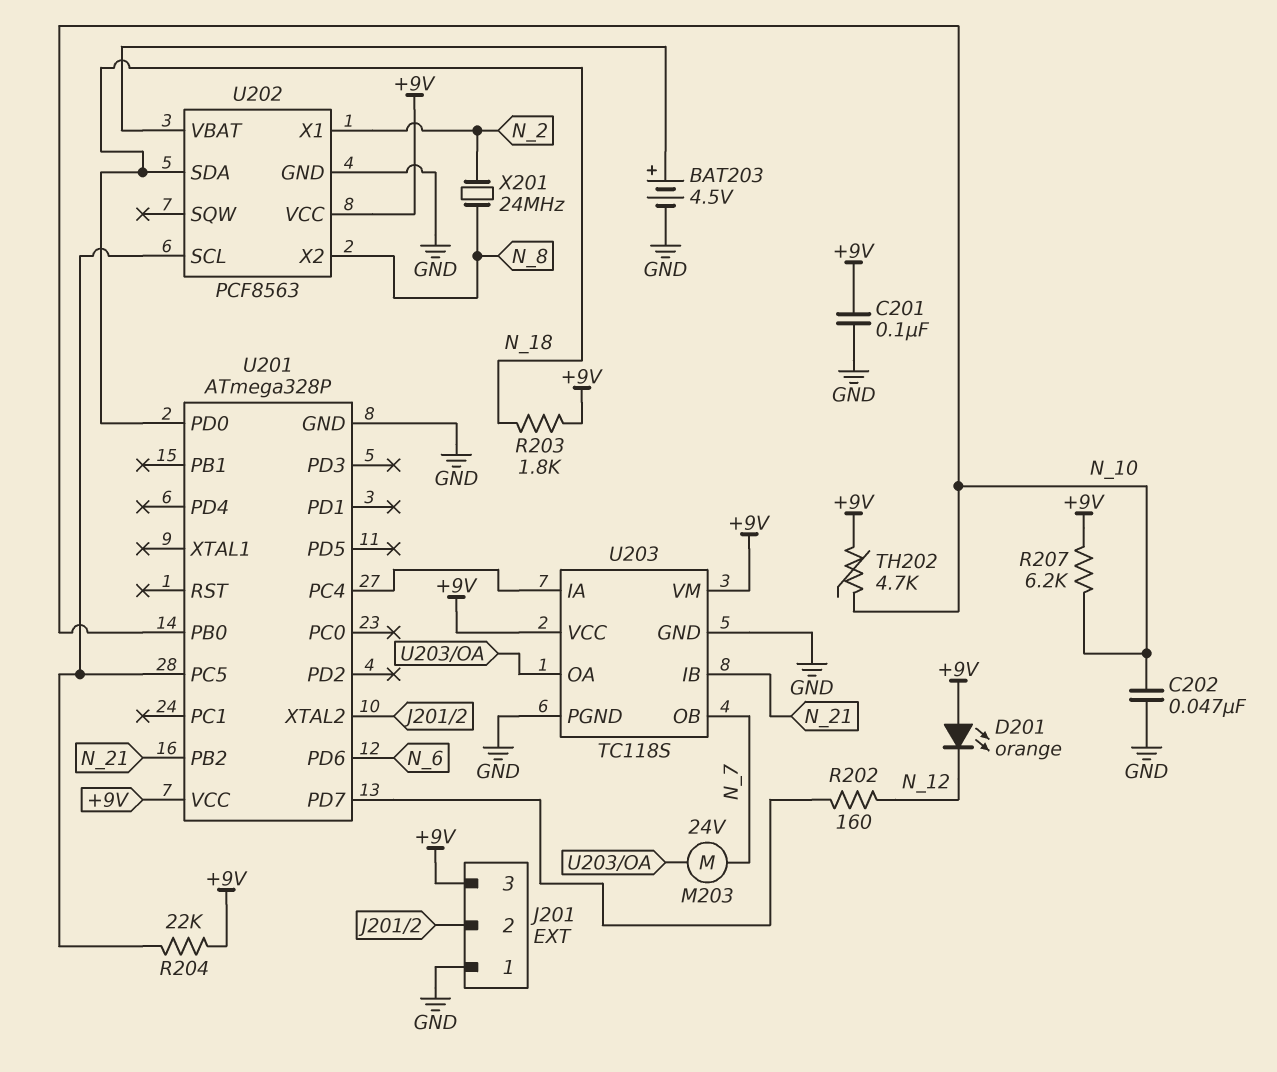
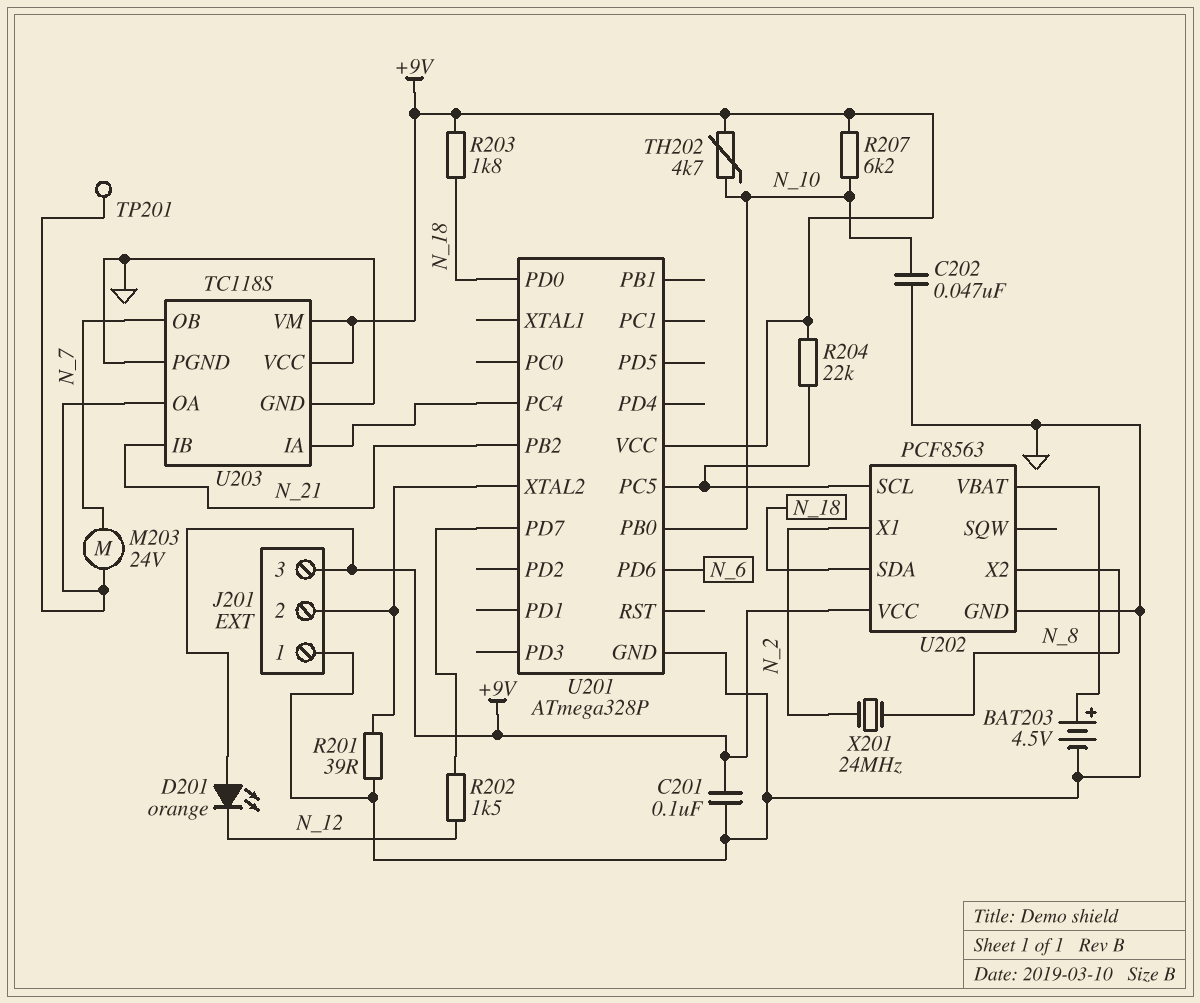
R201: none -> 39 (GND, J201/2)
R202: 160 (N_12, U201/PD7) -> 1.5k (N_12, U201/PD7)
TP201: none -> test point (U203/OA)

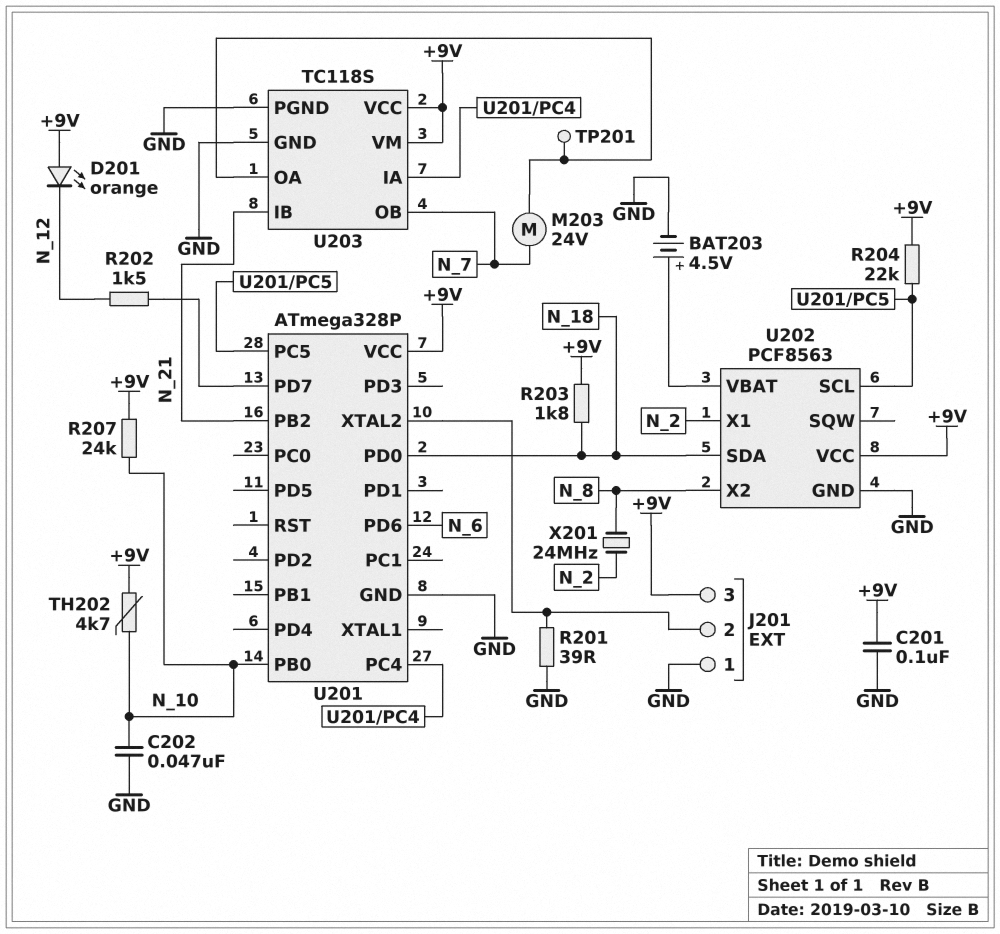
R207: 6.2k (+9V, N_10) -> 24k (+9V, N_10)

